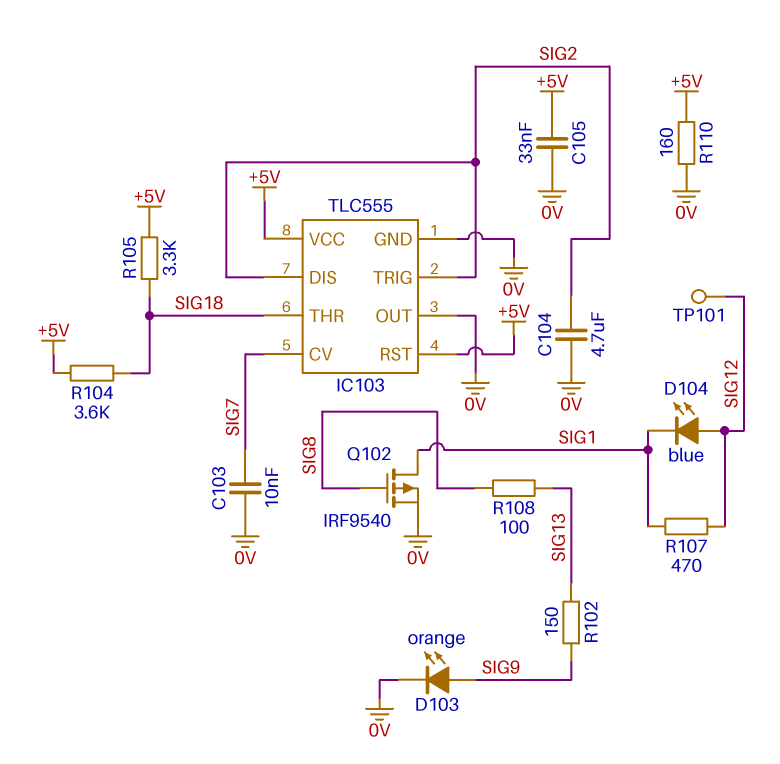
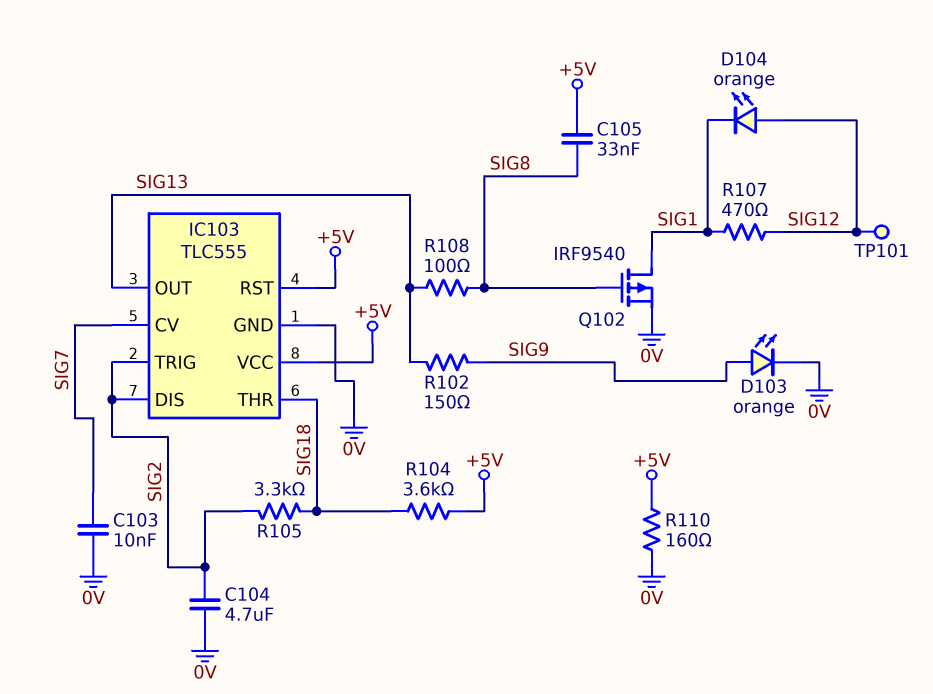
C105: 33nF (+5V, 0V) -> 33nF (+5V, SIG8)
D104: LED blue (A SIG12, K SIG1) -> LED orange (A SIG12, K SIG1)
IC103 pin OUT: 0V -> SIG13
R105: 3.3k (+5V, SIG18) -> 3.3k (SIG2, SIG18)

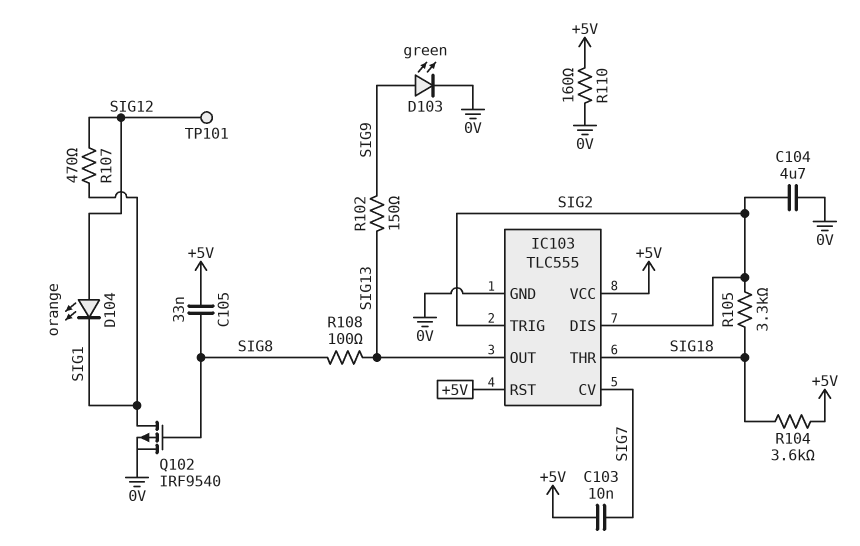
C103: 10nF (0V, SIG7) -> 10nF (+5V, SIG7)
D103: LED orange (A SIG9, K 0V) -> LED green (A SIG9, K 0V)

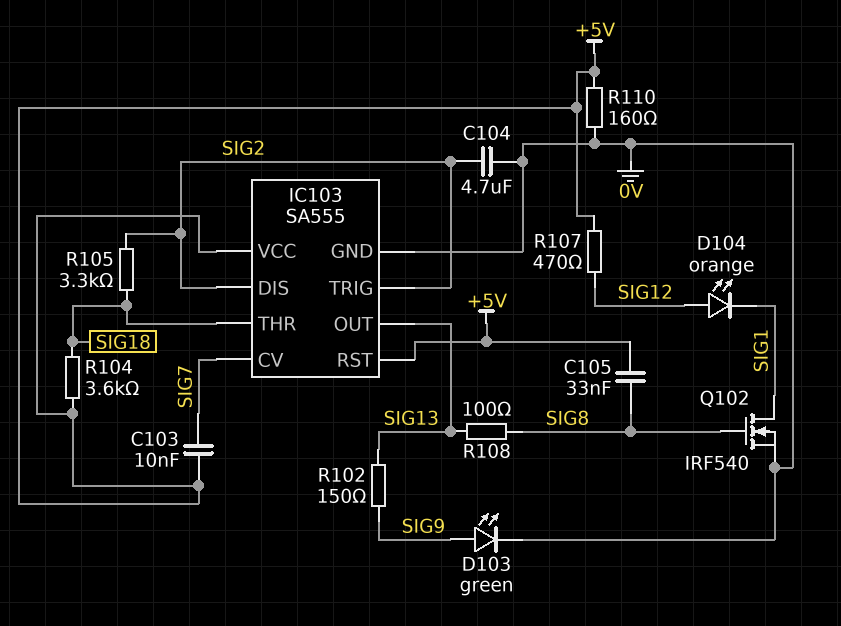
IC103: TLC555 -> SA555
Q102: PMOS IRF9540 (G SIG8, D SIG1, S 0V) -> NMOS IRF540 (G SIG8, D SIG1, S 0V)
R107: 470 (SIG1, SIG12) -> 470 (+5V, SIG12)
TP101: test point (SIG12) -> none

